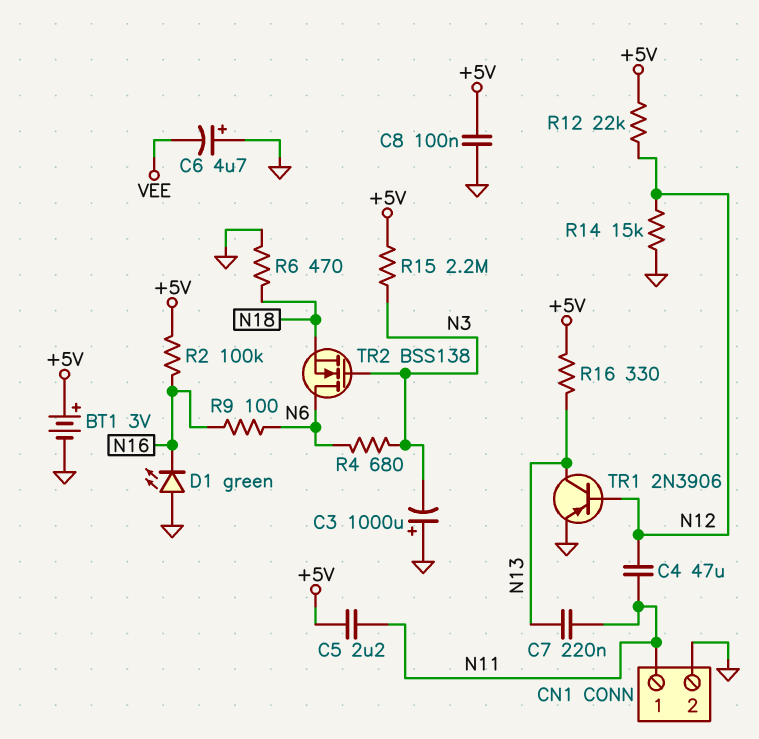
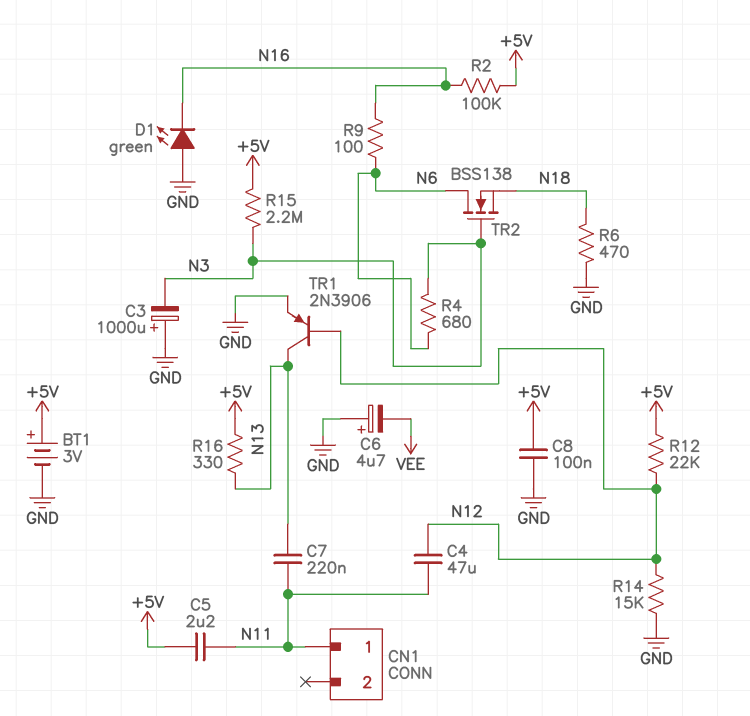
CN1 pin 2: GND -> none

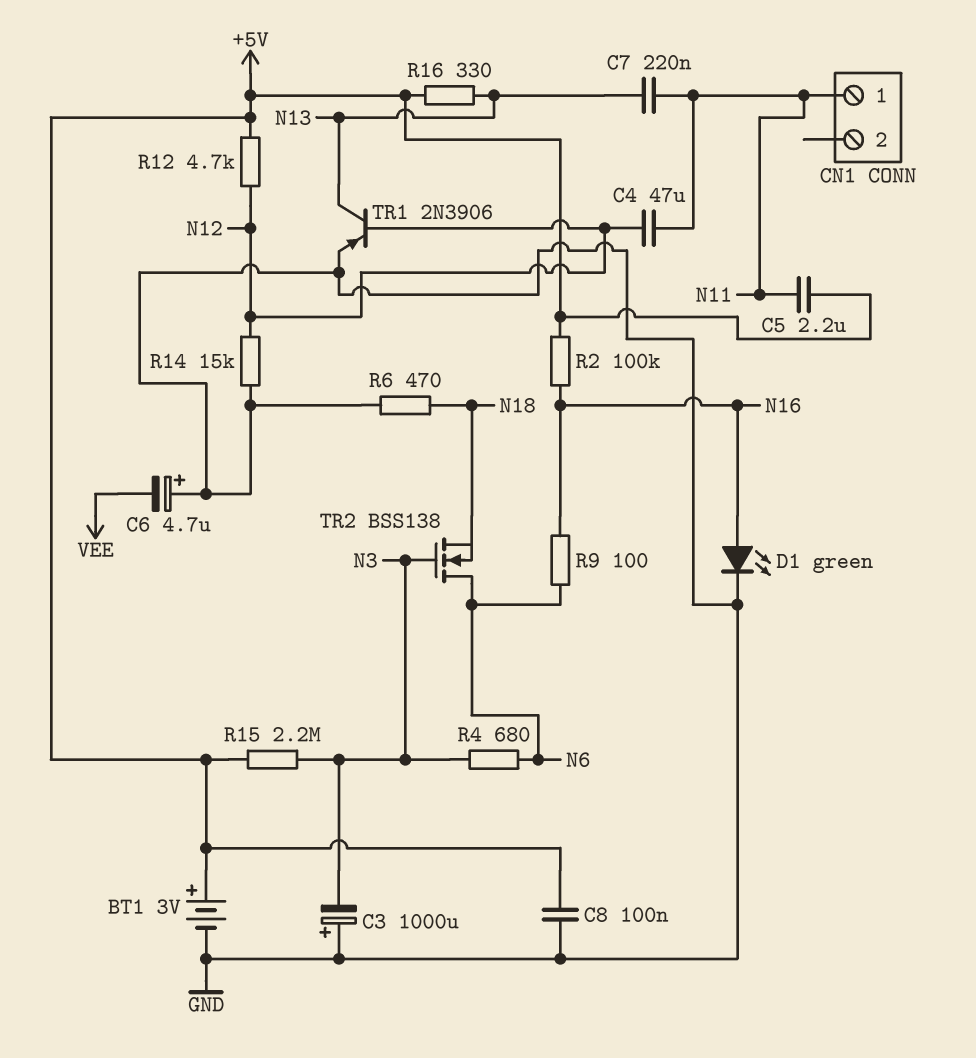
D1: LED green (A GND, K N16) -> LED green (A N16, K GND)
R12: 22k (+5V, N12) -> 4.7k (+5V, N12)

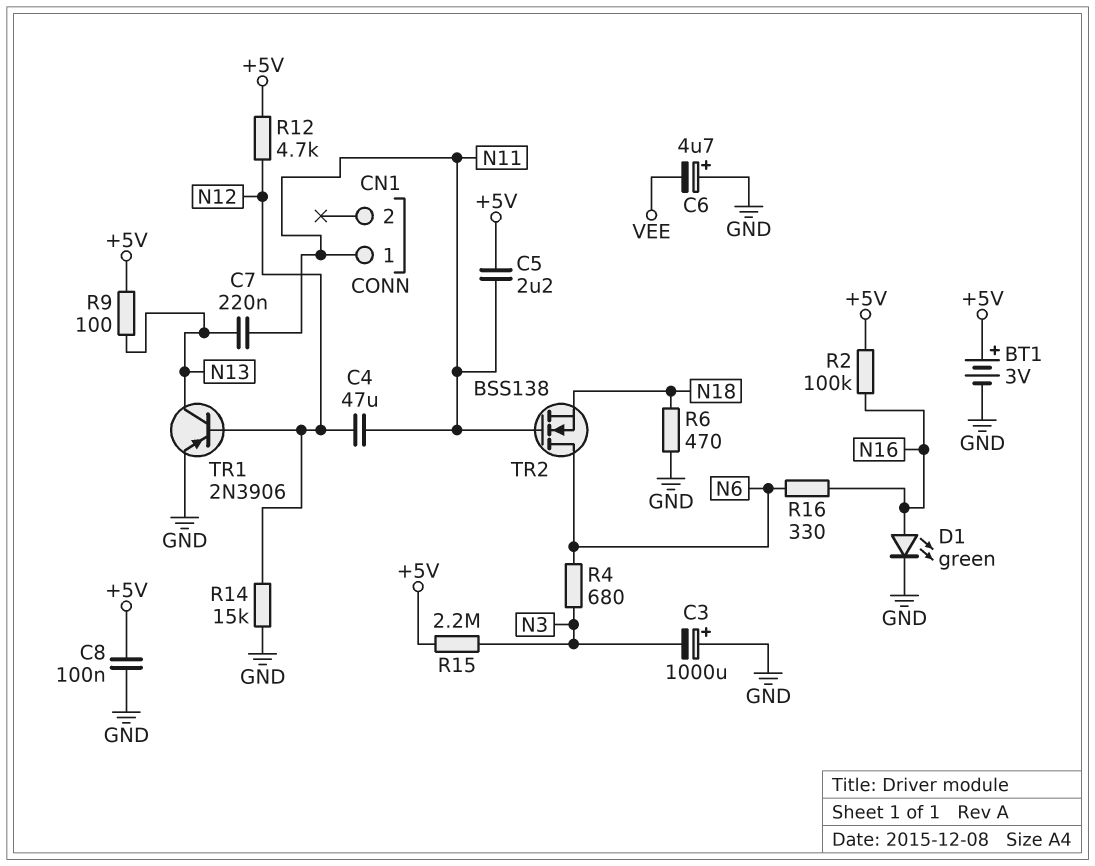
R9: 100 (N6, N16) -> 100 (+5V, N13)
R16: 330 (+5V, N13) -> 330 (N6, N16)
TR2: NMOS BSS138 (G N3, D N6, S N18) -> NMOS BSS138 (G N11, D N6, S N18)

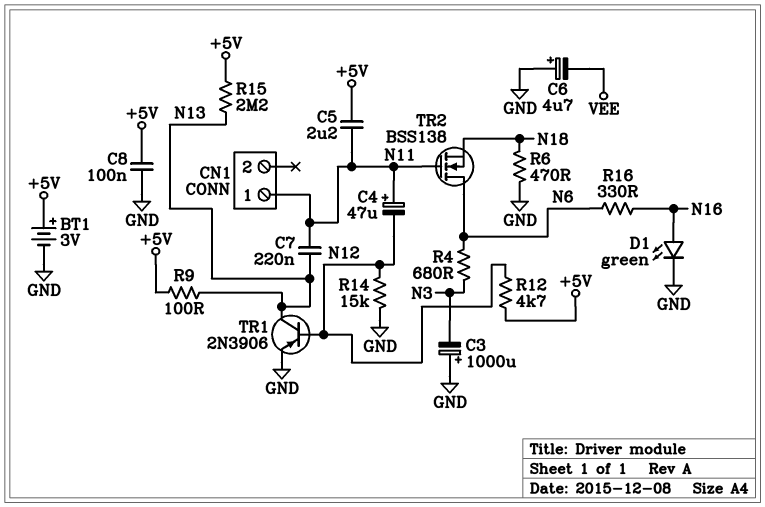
C4: 47uF (N11, N12) -> 47uF (plus N11, minus N12)
R2: 100k (+5V, N16) -> none
R15: 2.2M (+5V, N3) -> 2.2M (+5V, N13)

